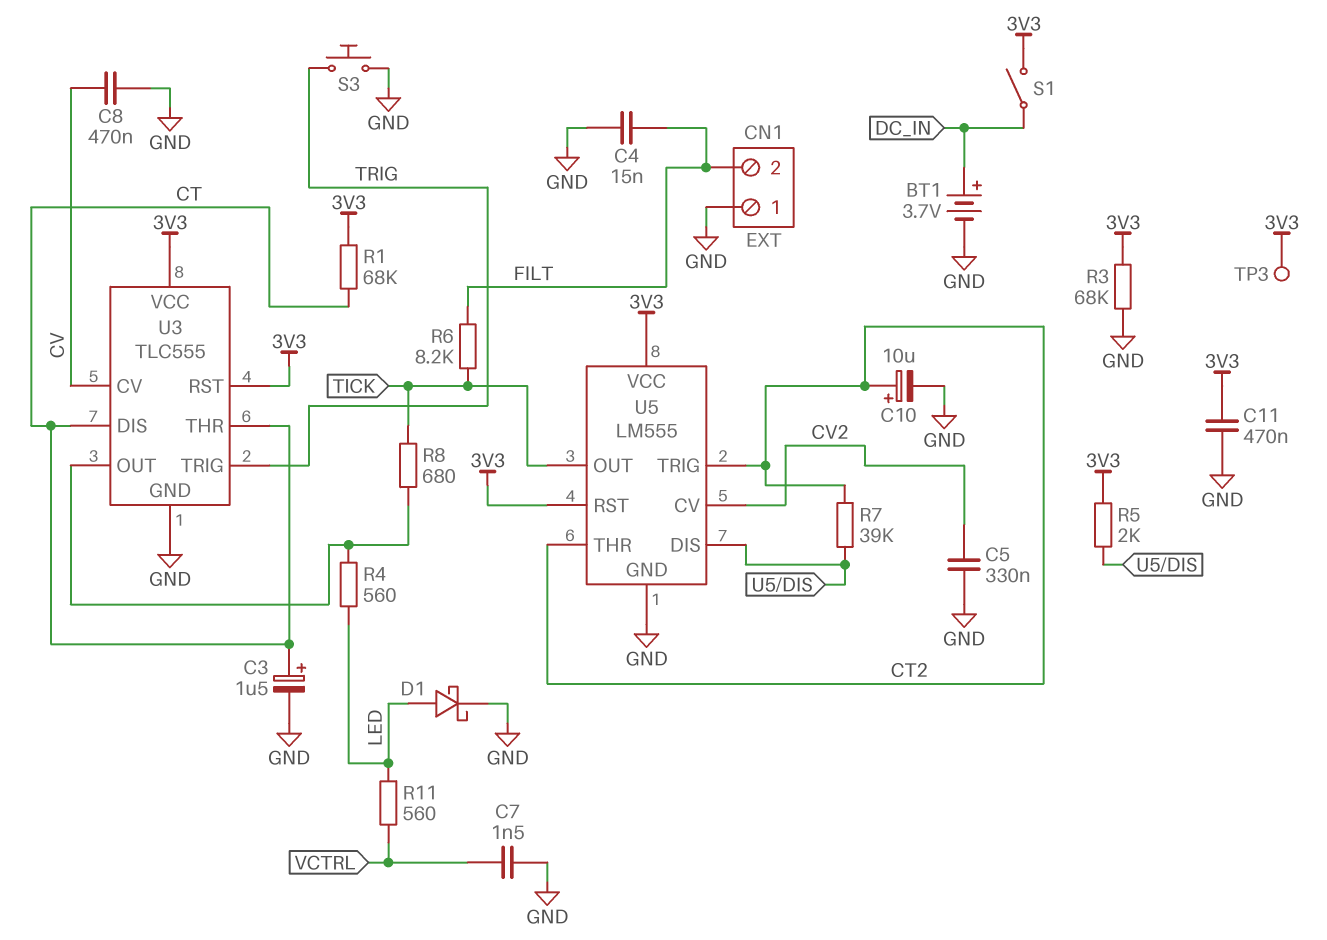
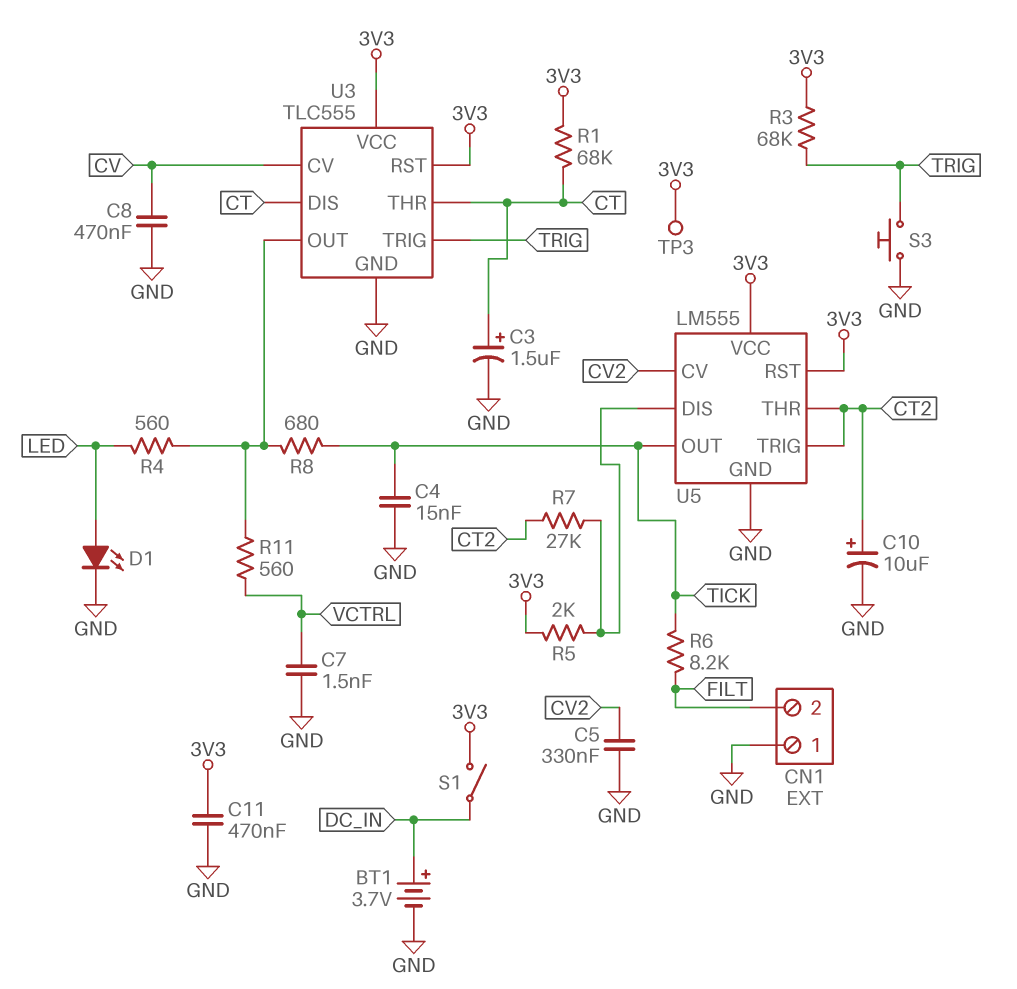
C4: 15nF (FILT, GND) -> 15nF (GND, TICK)
D1: schottky (A LED, K GND) -> LED (A LED, K GND)
R3: 68k (3V3, GND) -> 68k (3V3, TRIG)
R7: 39k (CT2, U5/DIS) -> 27k (CT2, U5/DIS)
R11: 560 (LED, VCTRL) -> 560 (U3/OUT, VCTRL)

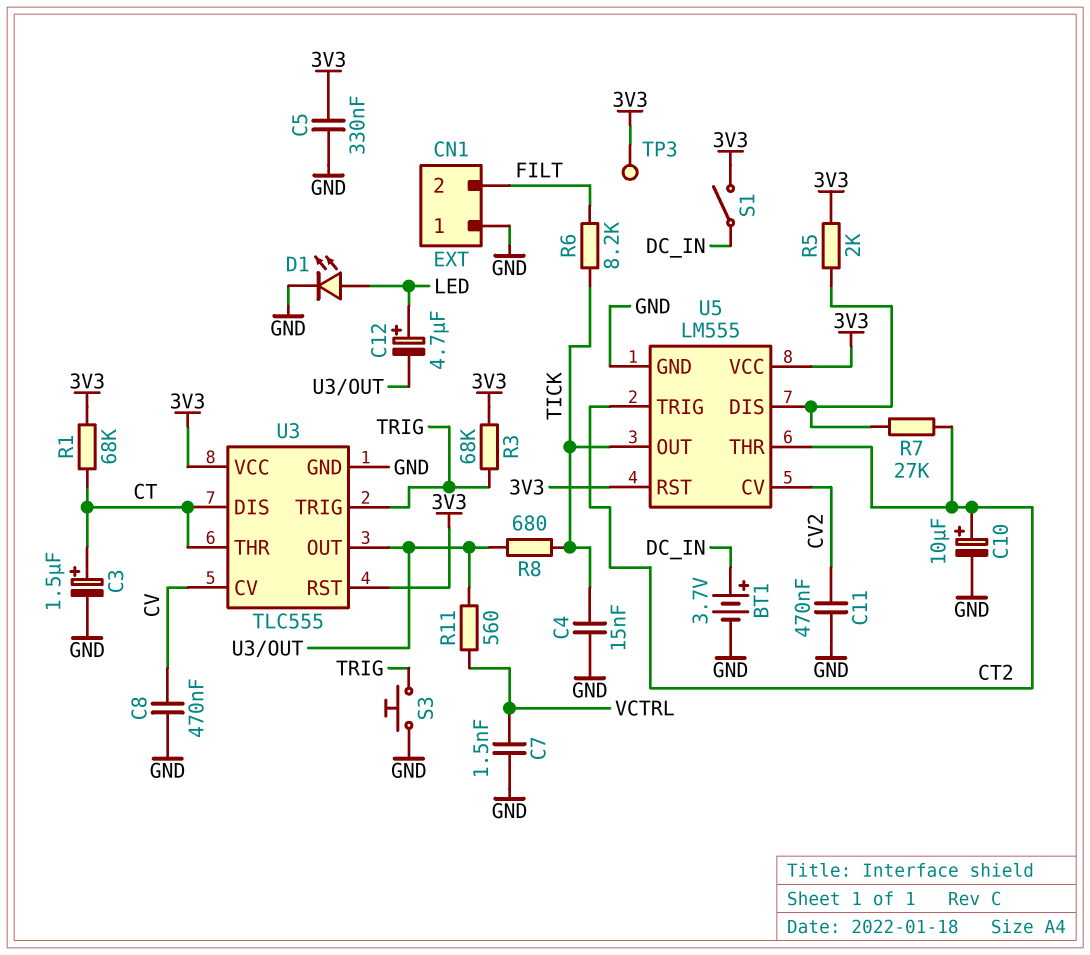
C5: 330nF (CV2, GND) -> 330nF (3V3, GND)
C11: 470nF (3V3, GND) -> 470nF (CV2, GND)
C12: none -> 4.7uF (plus LED, minus U3/OUT)
R4: 560 (LED, U3/OUT) -> none

